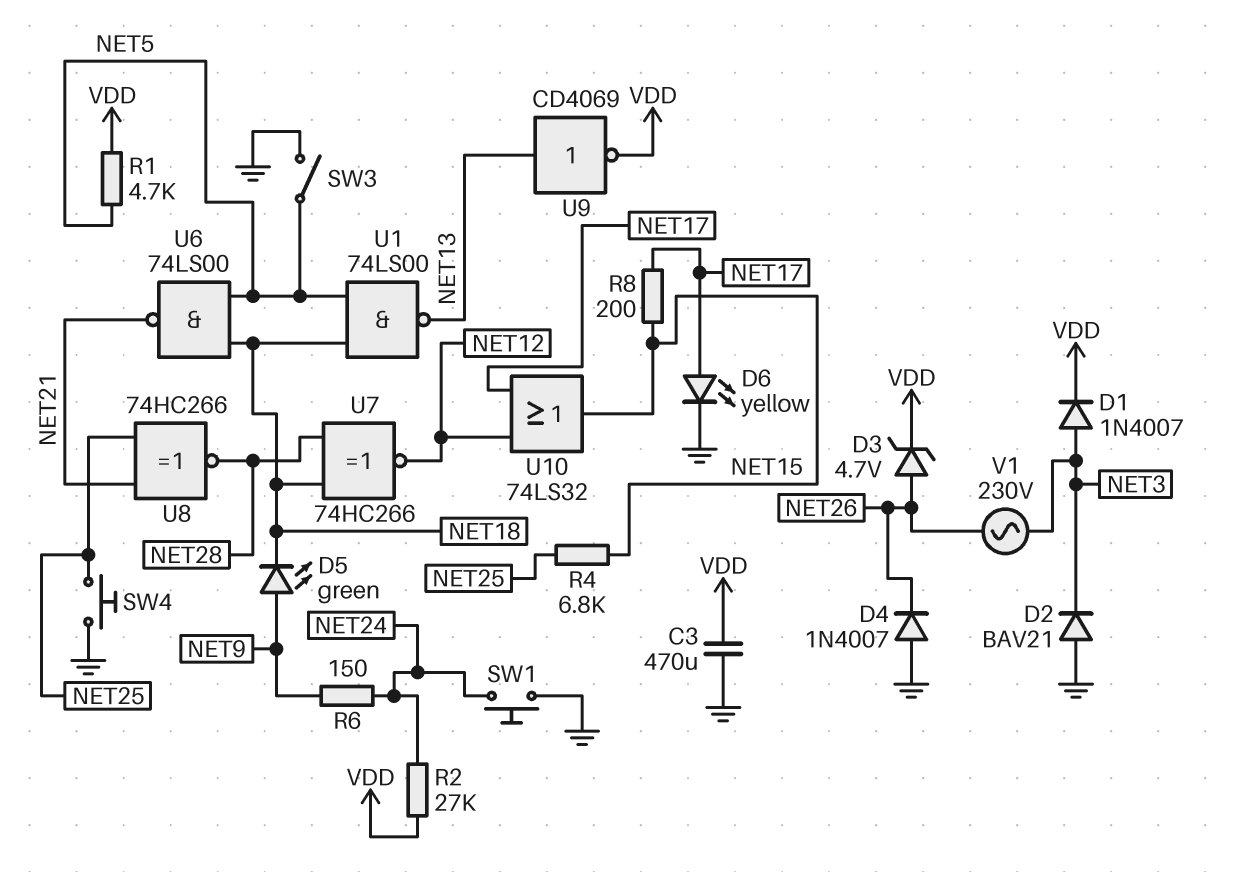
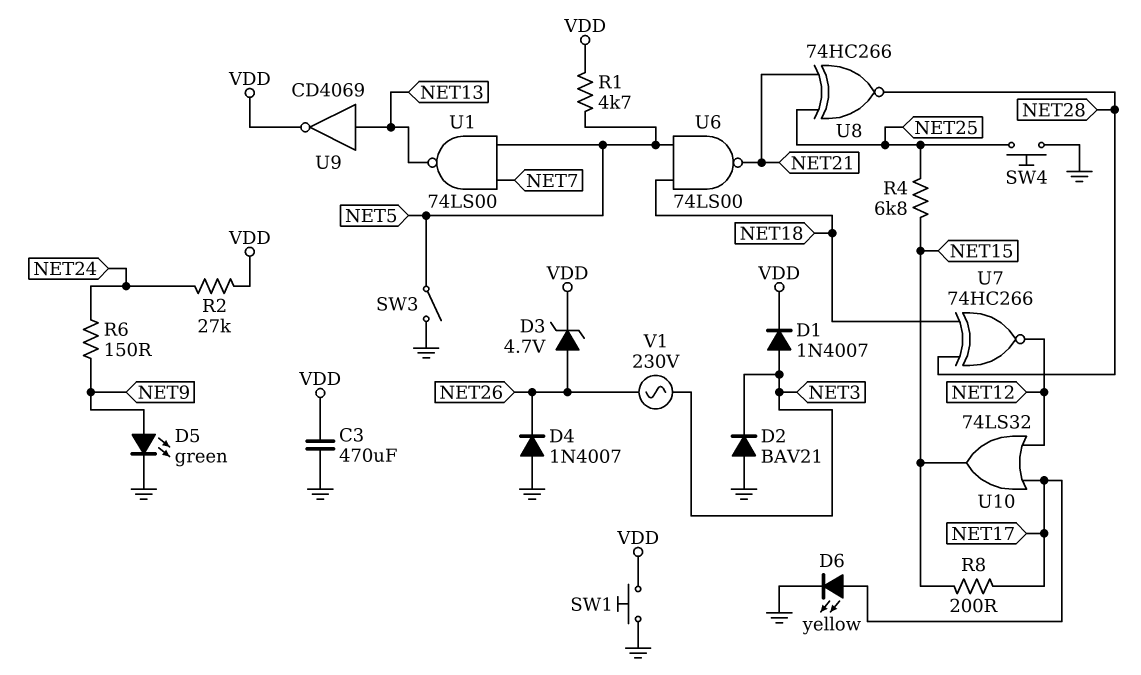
D5: LED green (A NET9, K NET18) -> LED green (A NET9, K GND)
SW1: button (GND, NET24) -> button (GND, VDD)
U1: NAND 74LS00 (in NET5, in NET18, out NET13) -> NAND 74LS00 (in NET5, in NET7, out NET13)

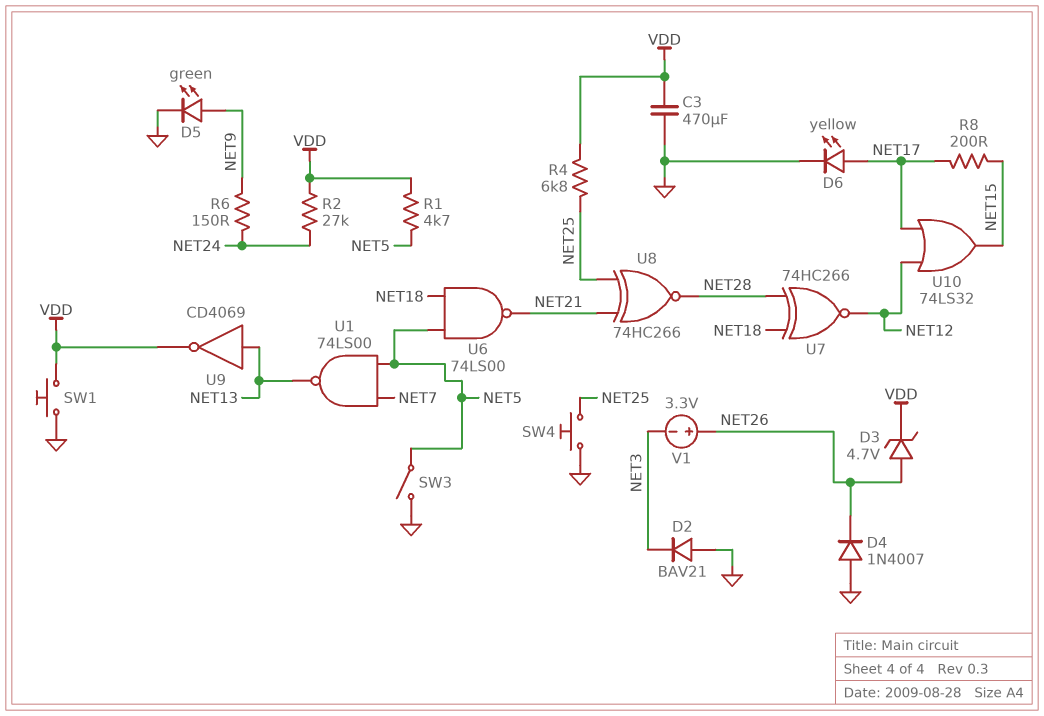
D1: diode 1N4007 (A NET3, K VDD) -> none
R4: 6.8k (NET15, NET25) -> 6.8k (NET25, VDD)
V1: AC 230V (NET3, NET26) -> 3.3V (plus NET26, minus NET3)

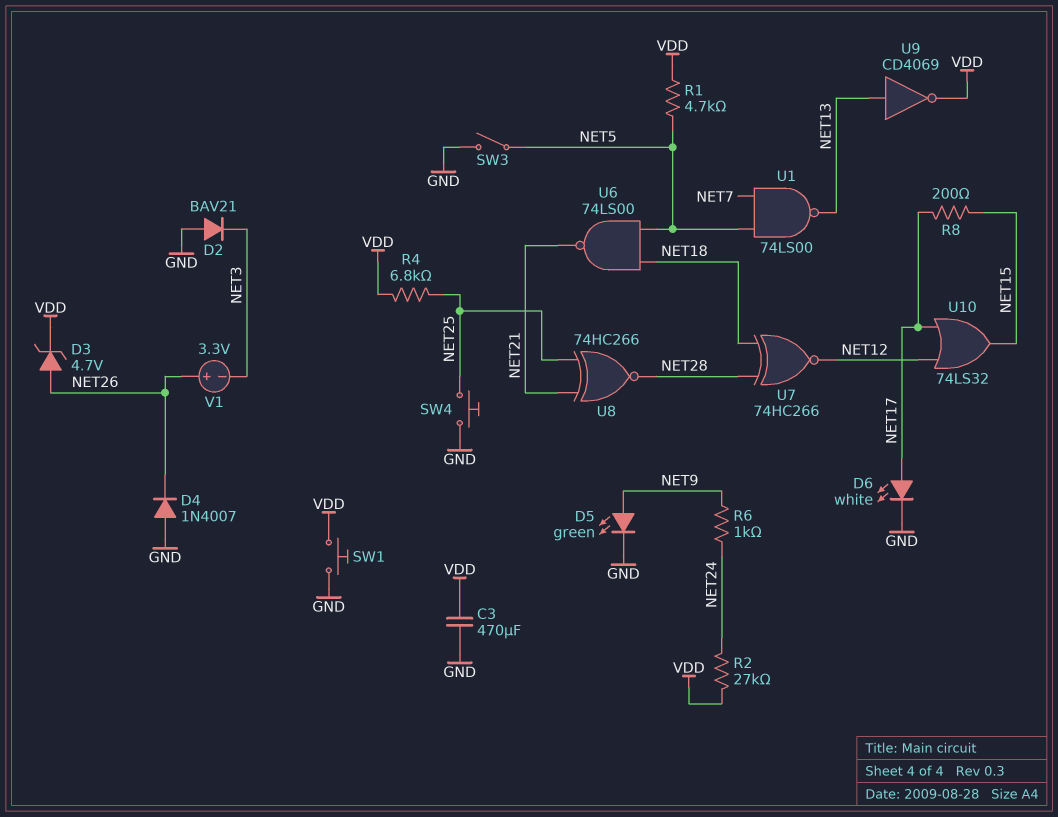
D6: LED yellow (A NET17, K GND) -> LED white (A NET17, K GND)
R6: 150 (NET9, NET24) -> 1k (NET9, NET24)

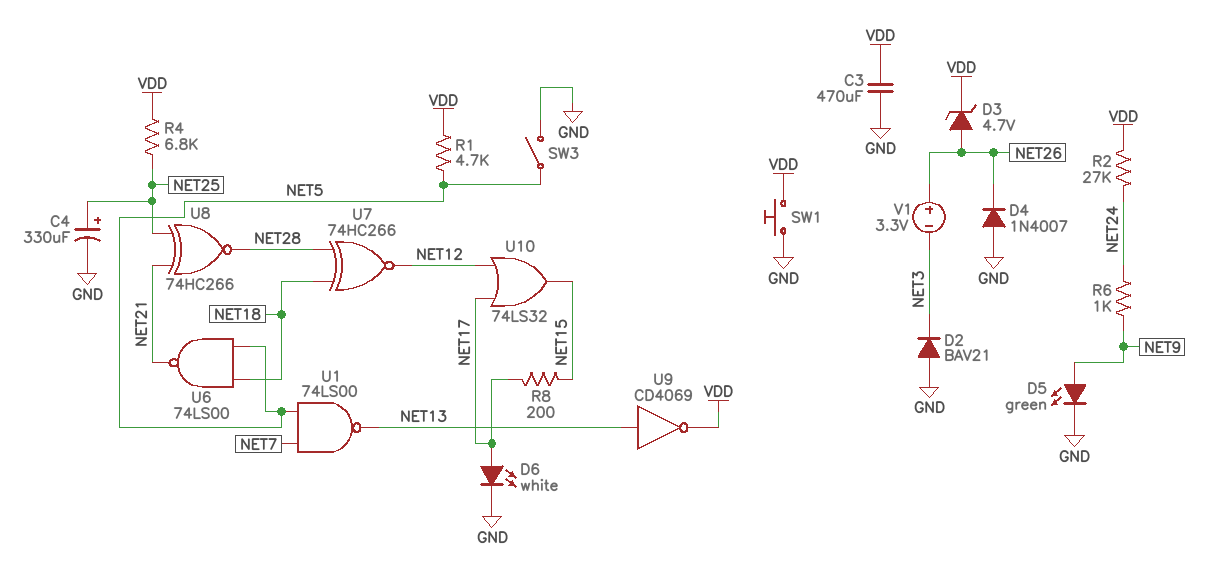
C4: none -> 330uF (plus NET25, minus GND)
SW4: button (GND, NET25) -> none

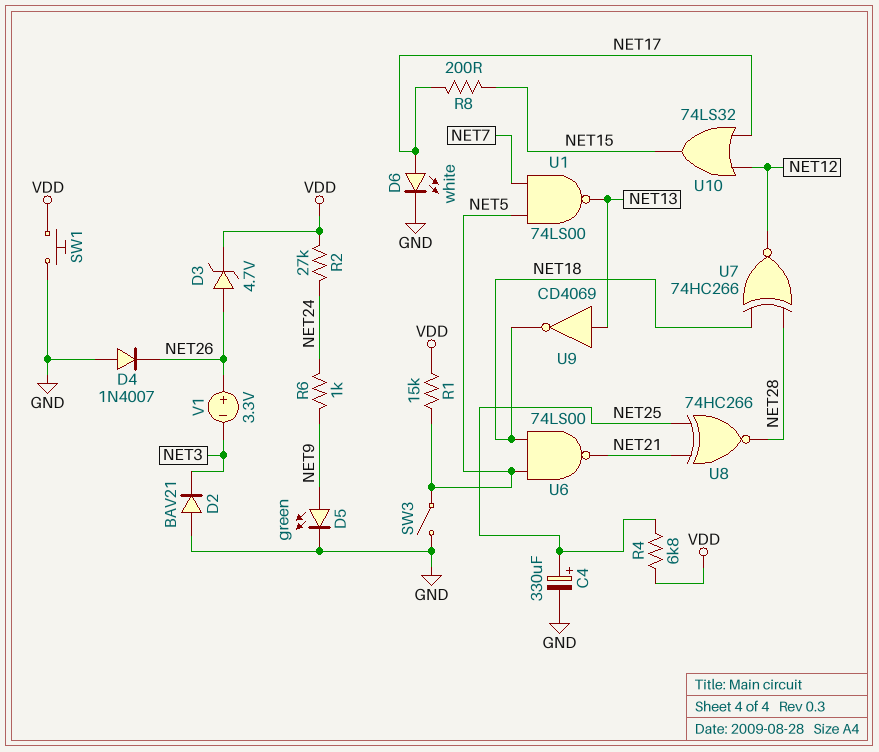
C3: 470uF (GND, VDD) -> none
R1: 4.7k (NET5, VDD) -> 15k (NET5, VDD)
U9: NOT CD4069 (in NET13, out VDD) -> NOT CD4069 (in NET13, out NET18)

